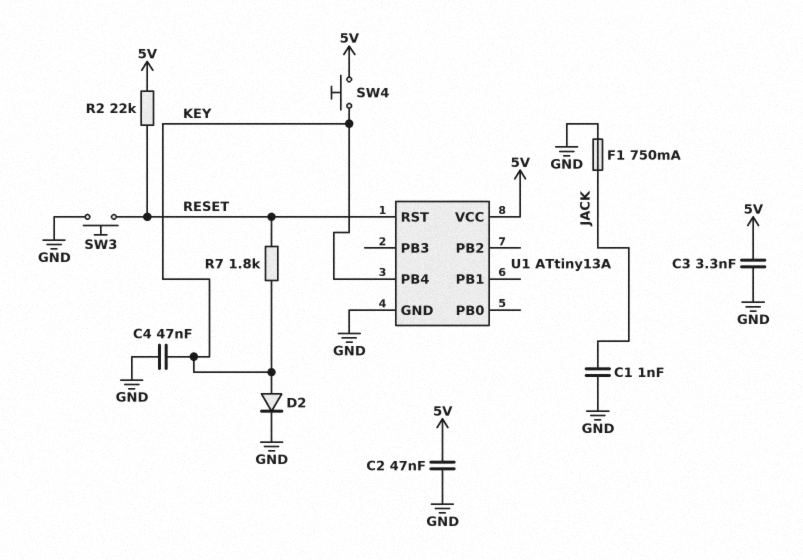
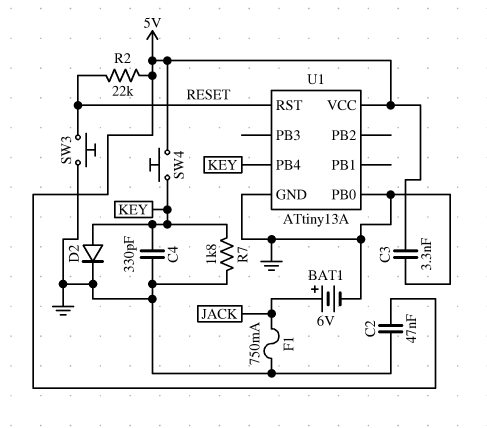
BAT1: none -> 6V (plus JACK, minus GND)
C1: 1nF (GND, JACK) -> none
C4: 47nF (GND, KEY) -> 330pF (GND, KEY)
R7: 1.8k (KEY, RESET) -> 1.8k (GND, KEY)
U1 pin PB0: none -> GND

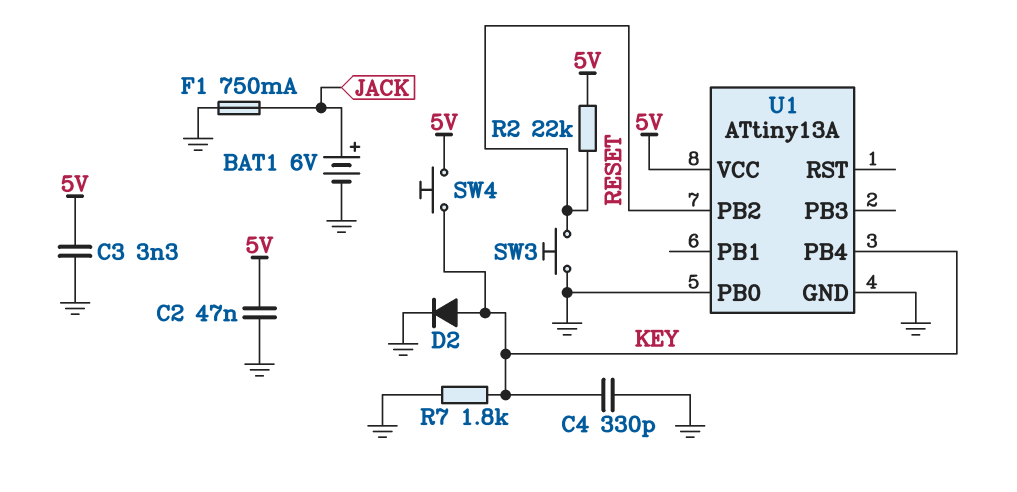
U1 pin PB2: none -> RESET
U1 pin RST: RESET -> none

